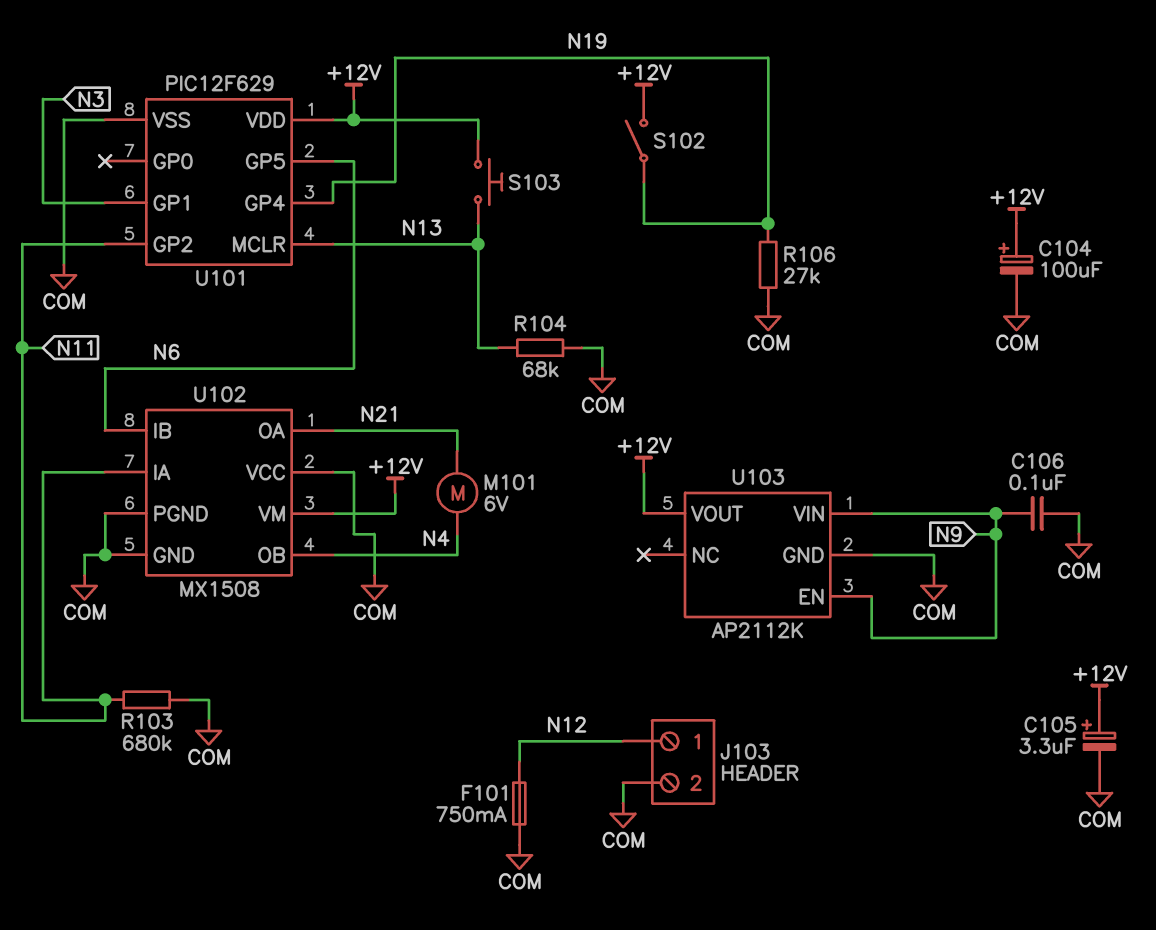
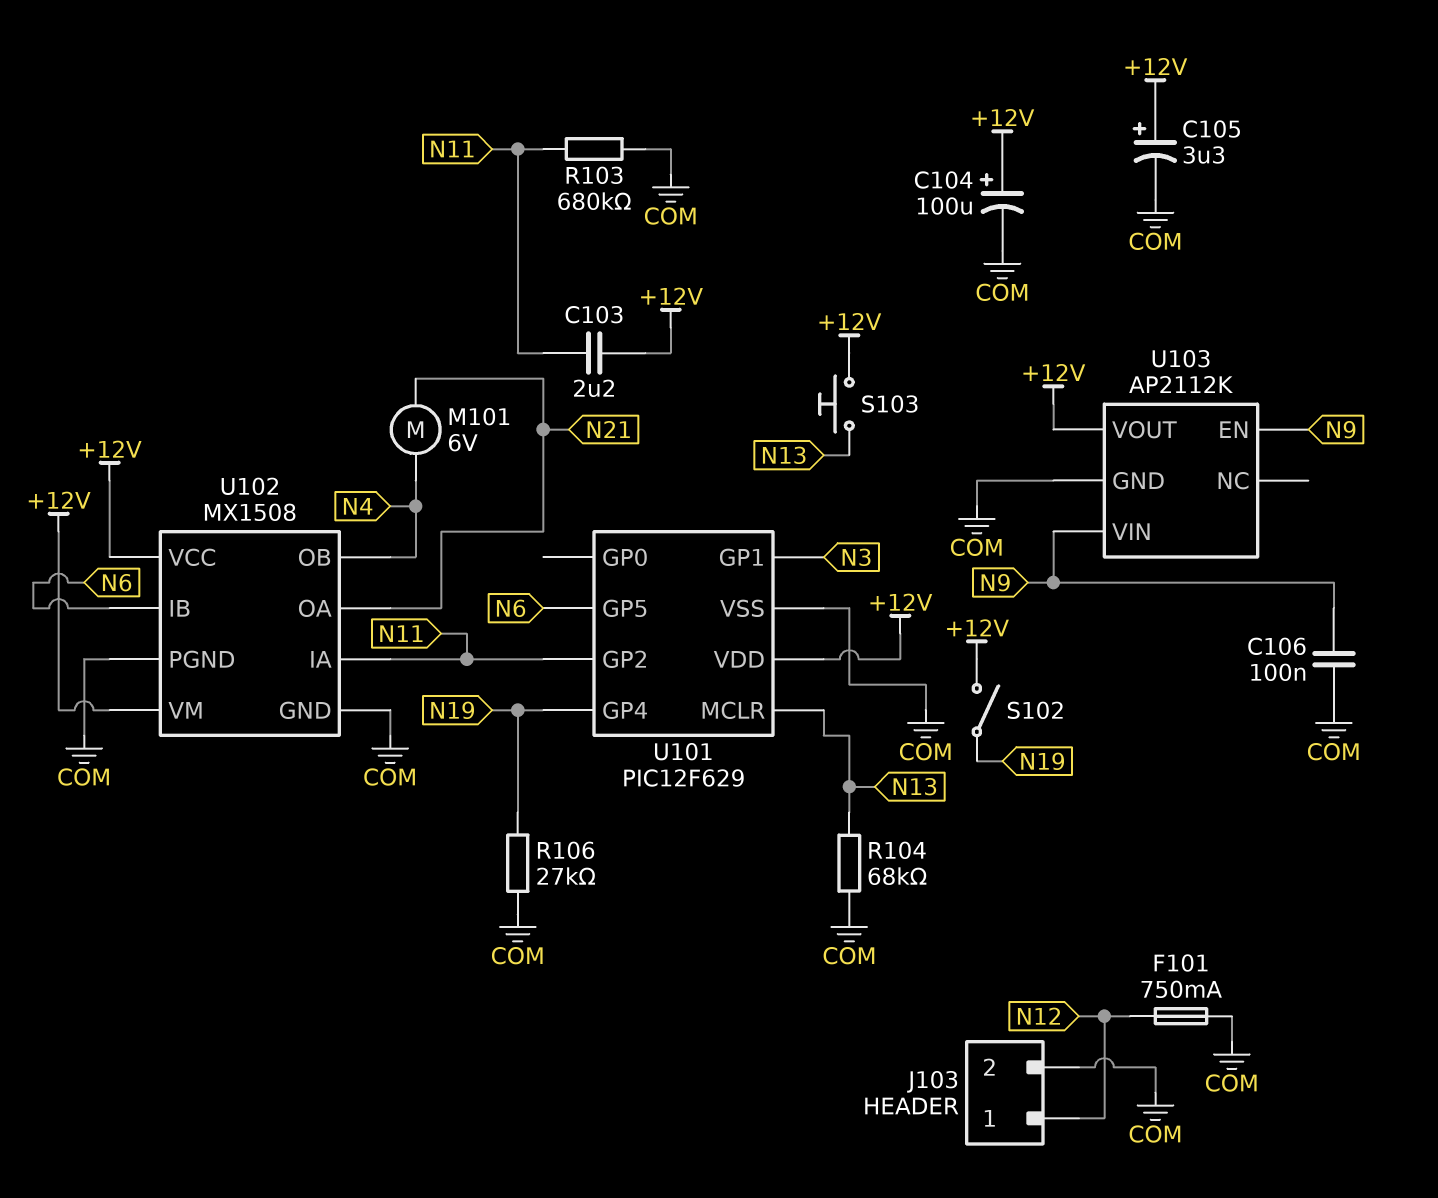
C103: none -> 2.2uF (+12V, N11)
U102 pin VCC: COM -> +12V

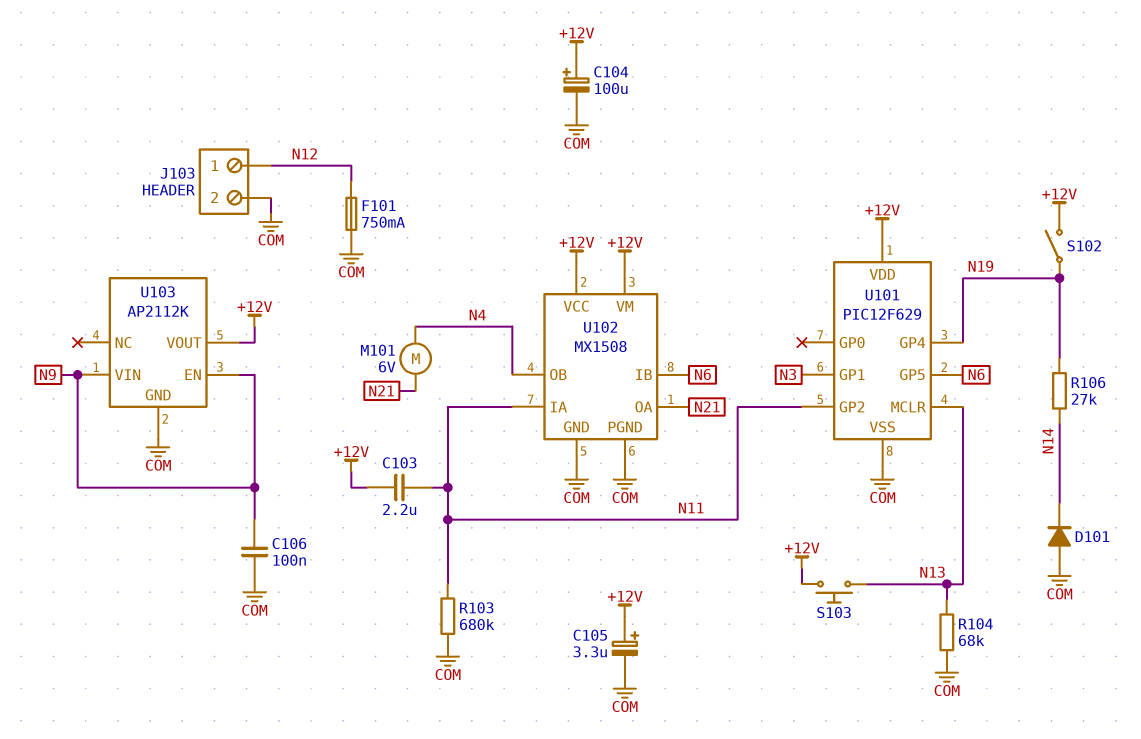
D101: none -> diode (A COM, K N14)
R106: 27k (COM, N19) -> 27k (N14, N19)

